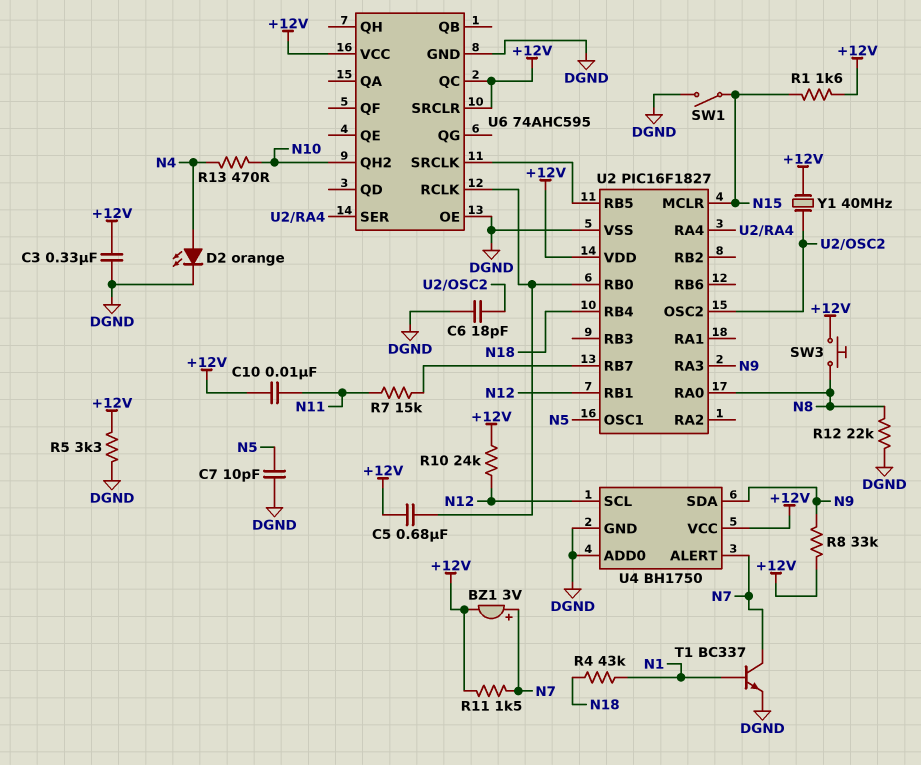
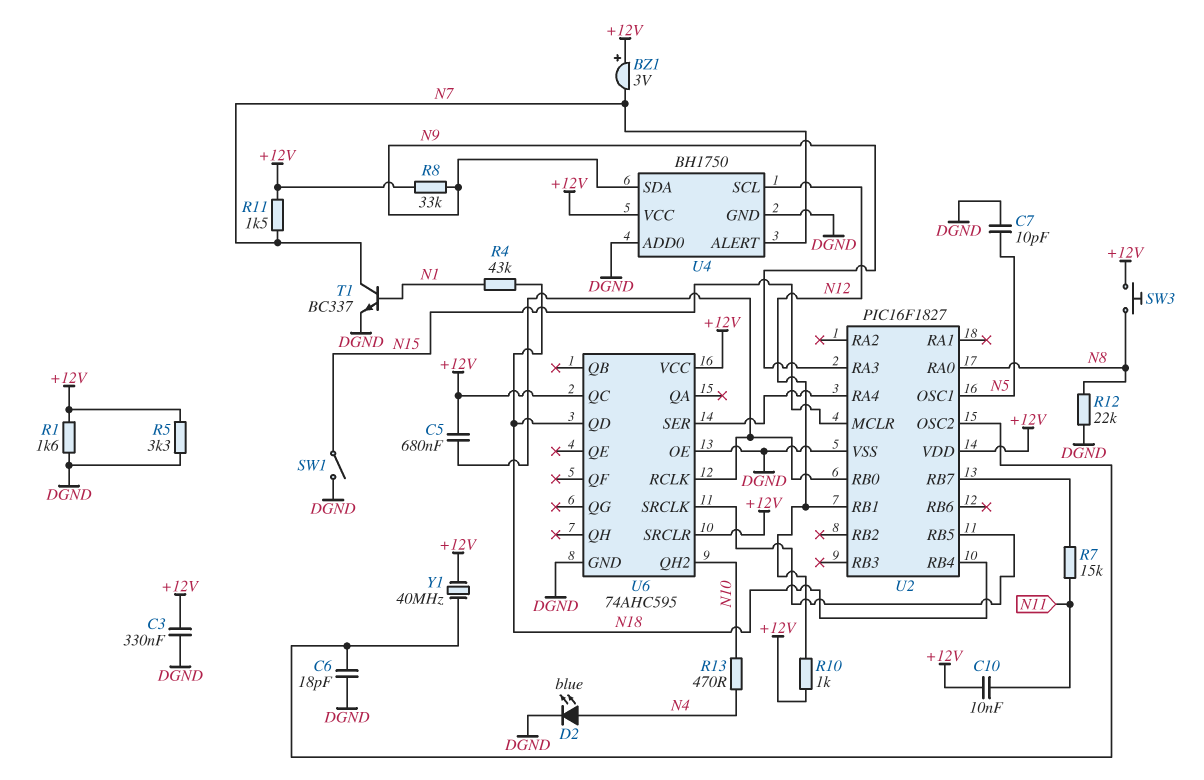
BZ1: buzzer 3V (plus N7, minus +12V) -> buzzer 3V (plus +12V, minus N7)
D2: LED orange (A N4, K DGND) -> LED blue (A N4, K DGND)
R1: 1.6k (+12V, N15) -> 1.6k (+12V, DGND)
R10: 24k (+12V, N12) -> 1k (+12V, N12)
U6 pin QD: none -> N18

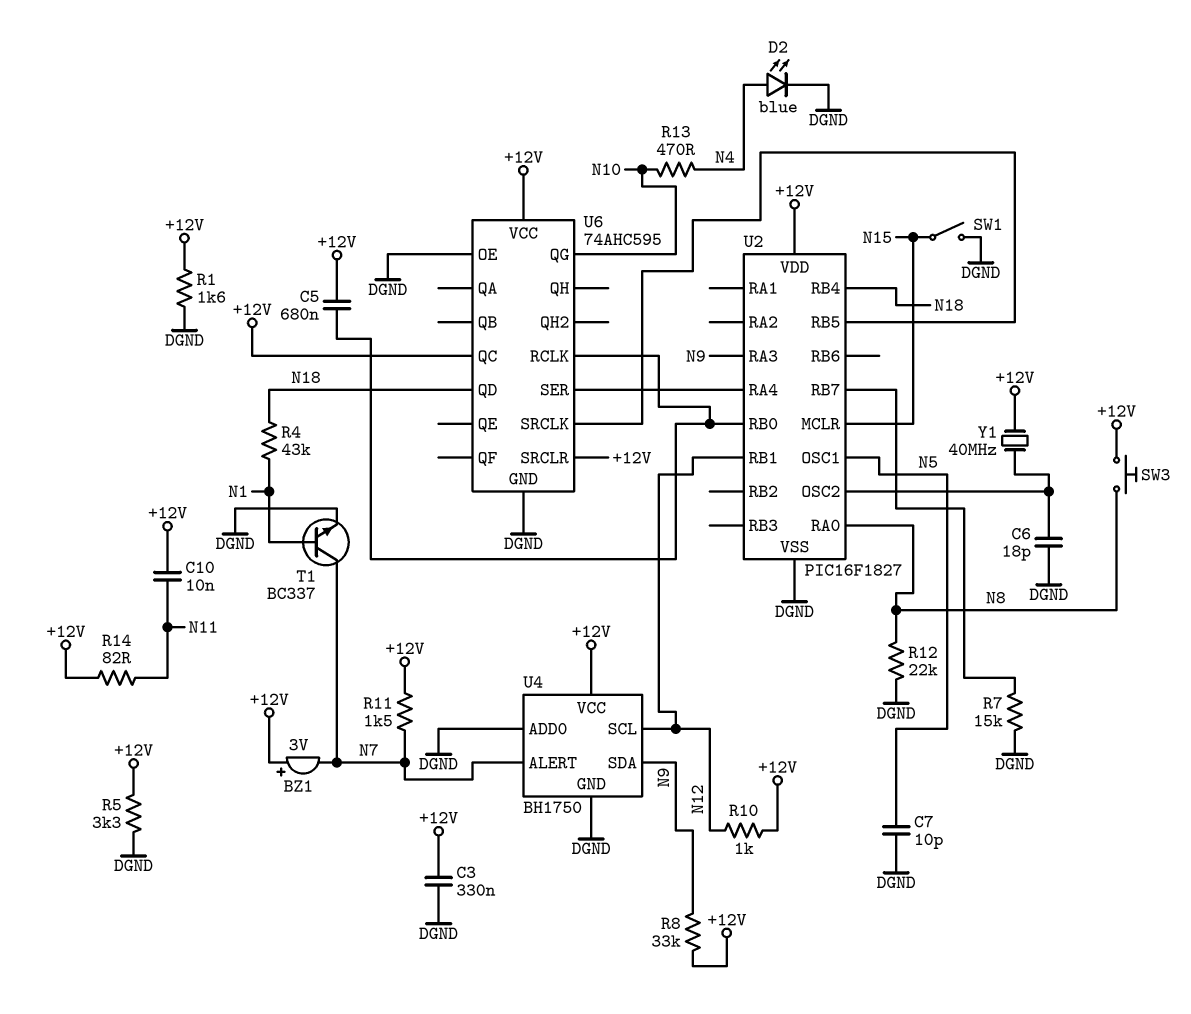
R7: 15k (N11, U2/RB7) -> 15k (DGND, U2/RB7)
R14: none -> 82 (+12V, N11)
U6 pin QG: none -> N10
U6 pin QH2: N10 -> none

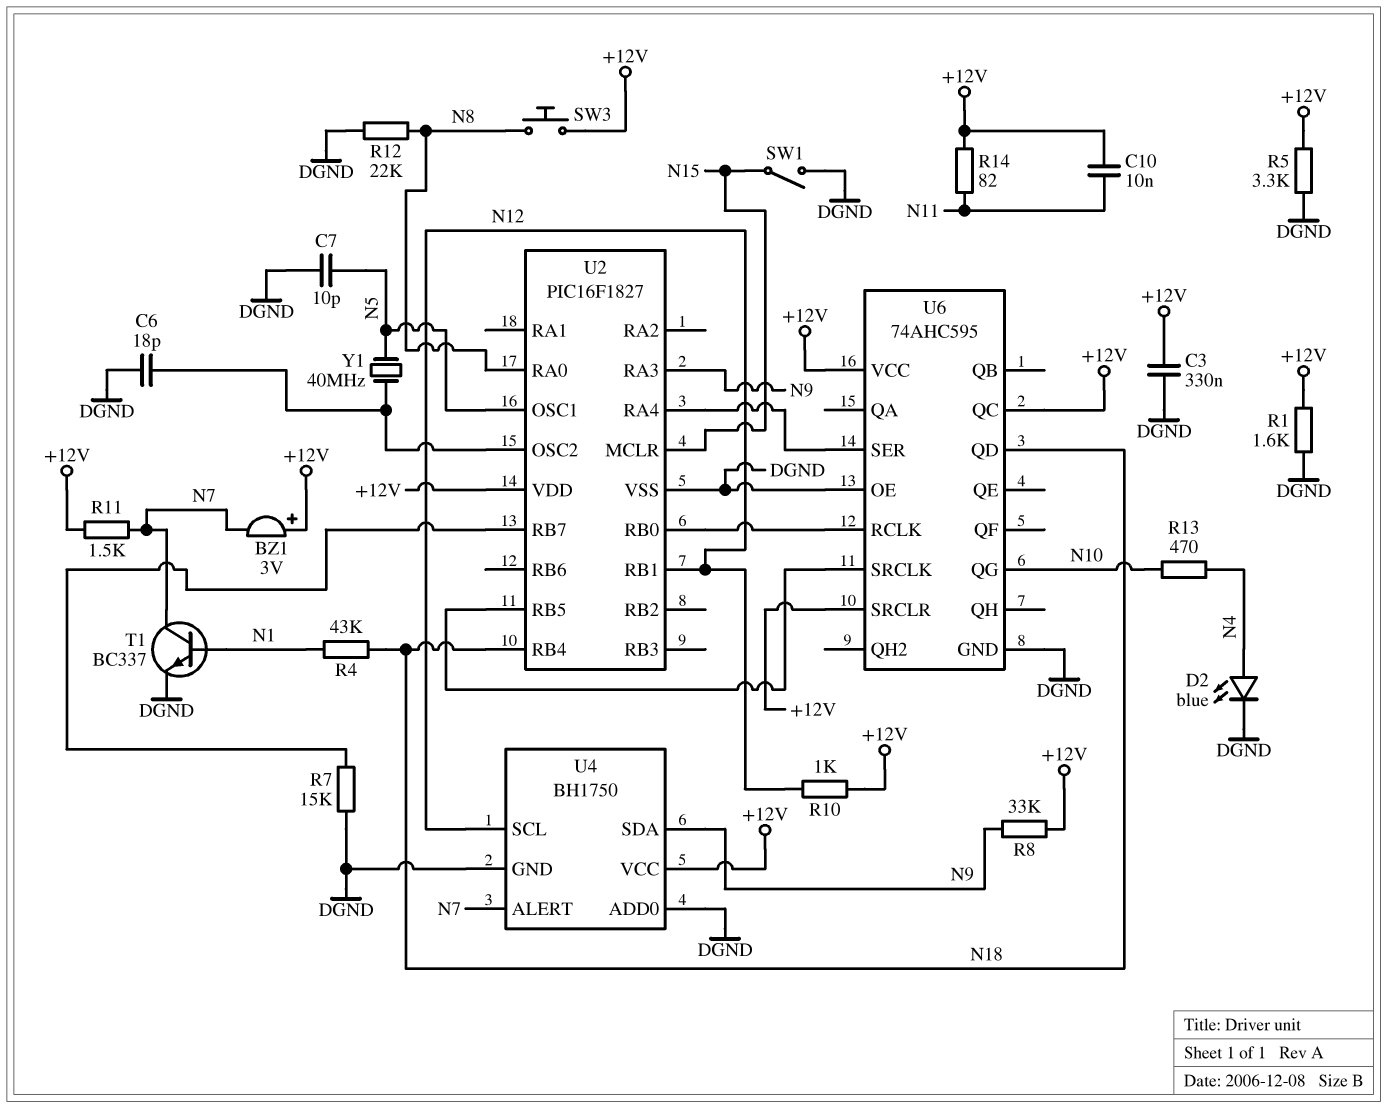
C5: 680nF (+12V, U2/RB0) -> none
Y1: 40MHz (+12V, U2/OSC2) -> 40MHz (N5, U2/OSC2)

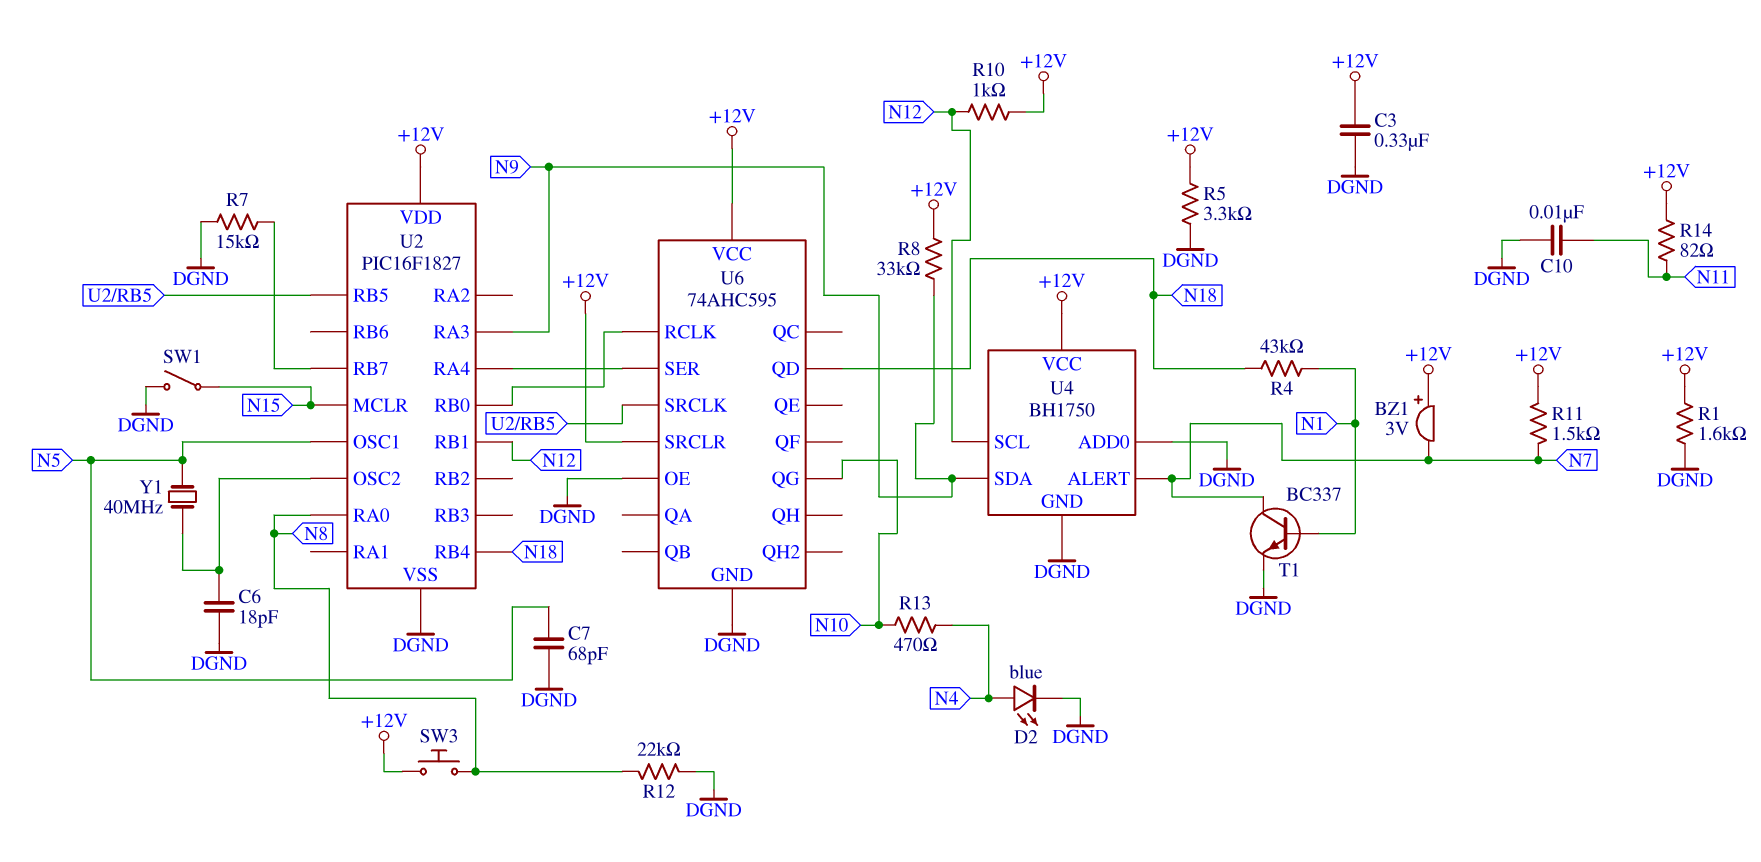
C7: 10pF (DGND, N5) -> 68pF (DGND, N5)
C10: 10nF (+12V, N11) -> 10nF (DGND, N11)
U6 pin QC: +12V -> none

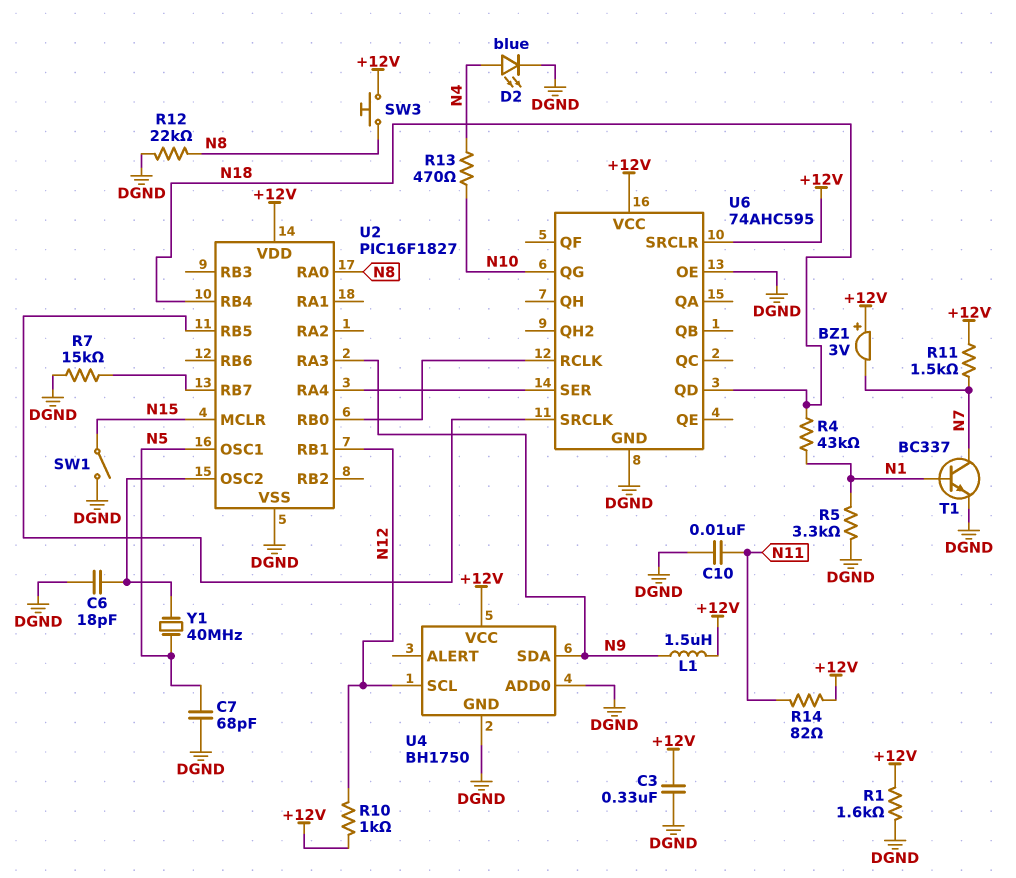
L1: none -> 1.5uH (+12V, N9)
R5: 3.3k (+12V, DGND) -> 3.3k (DGND, N1)
R8: 33k (+12V, N9) -> none
U4 pin ALERT: N7 -> none

